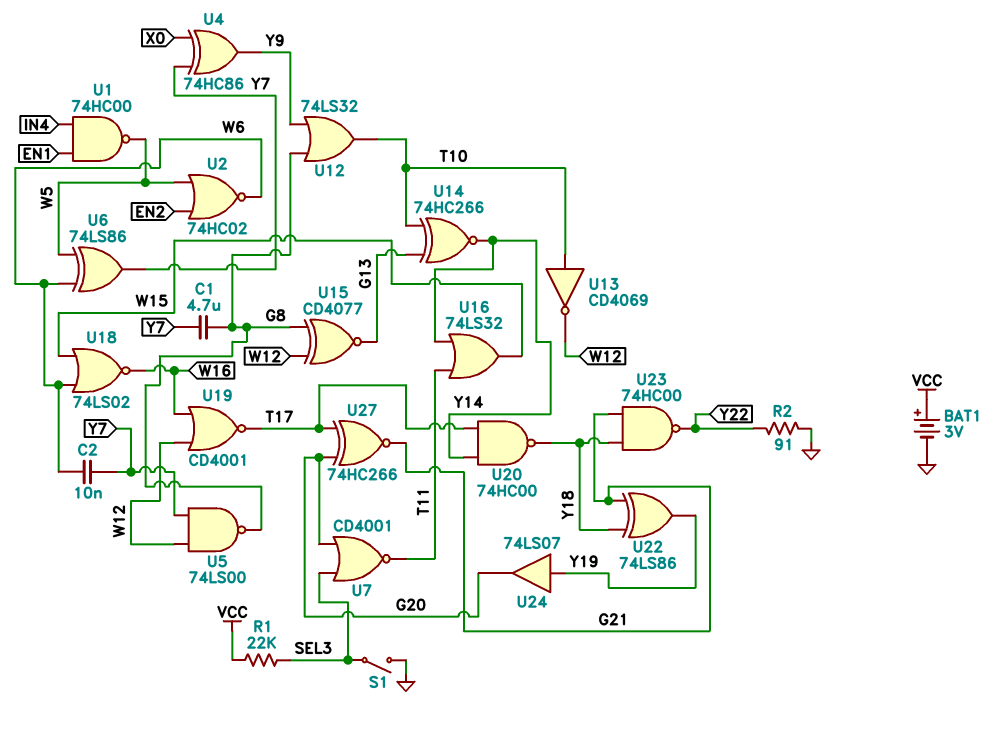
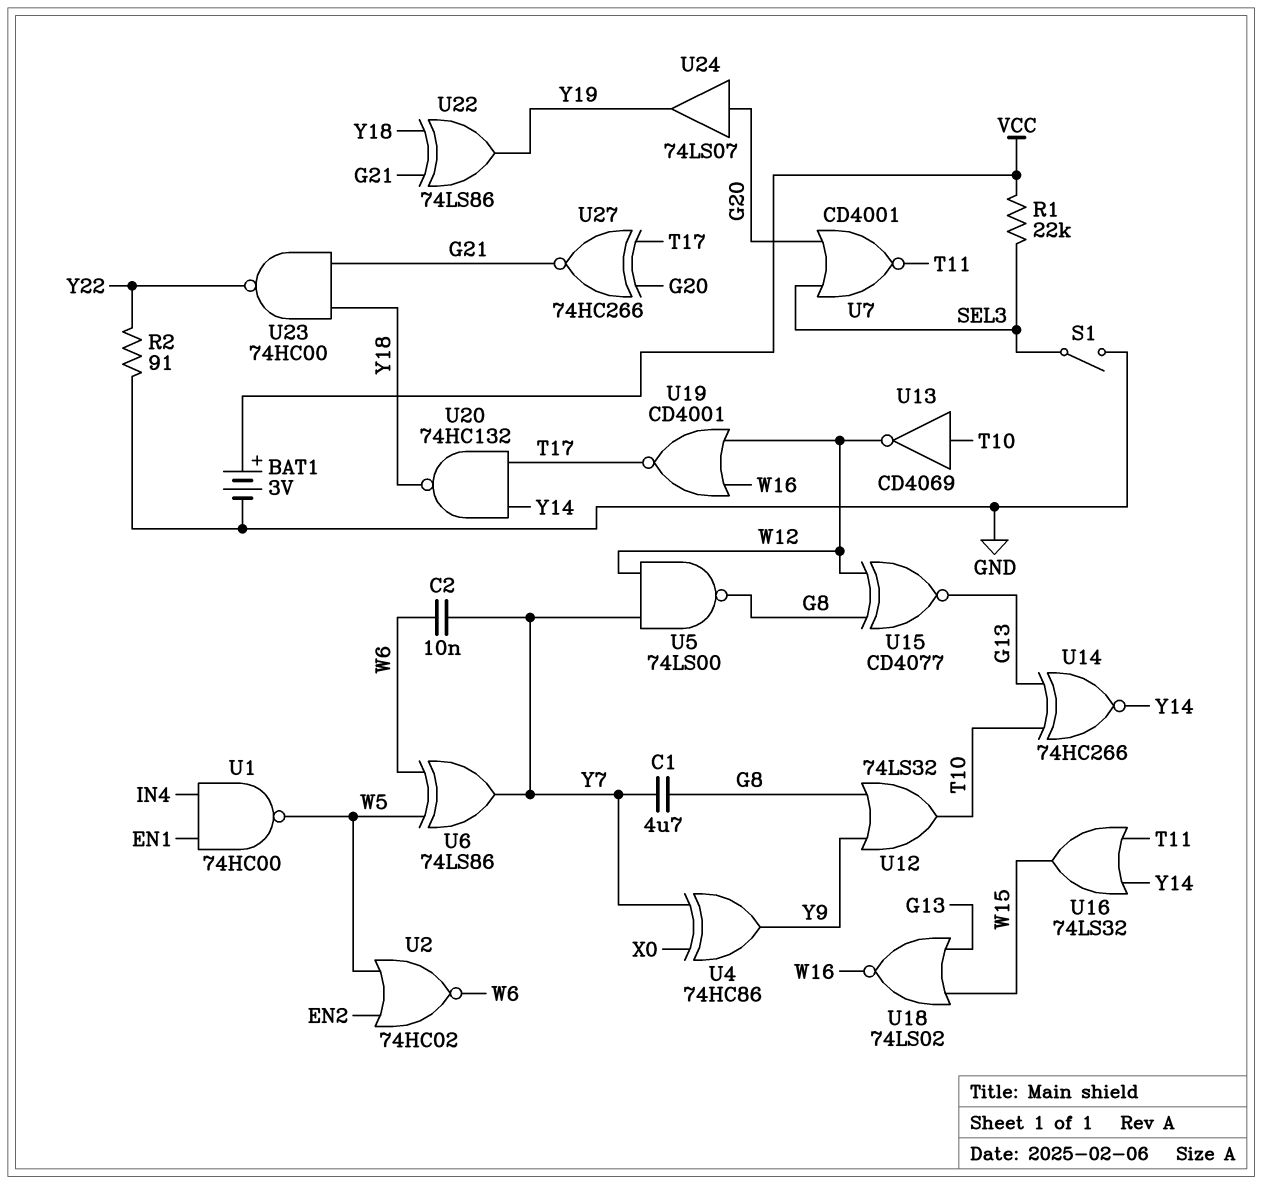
U18: NOR 74LS02 (in W6, in W15, out W16) -> NOR 74LS02 (in G13, in W15, out W16)
U20: NAND 74HC00 (in T17, in Y14, out Y18) -> NAND 74HC132 (in T17, in Y14, out Y18)
U24: buffer 74LS07 (in Y19, out G20) -> buffer 74LS07 (in G20, out Y19)

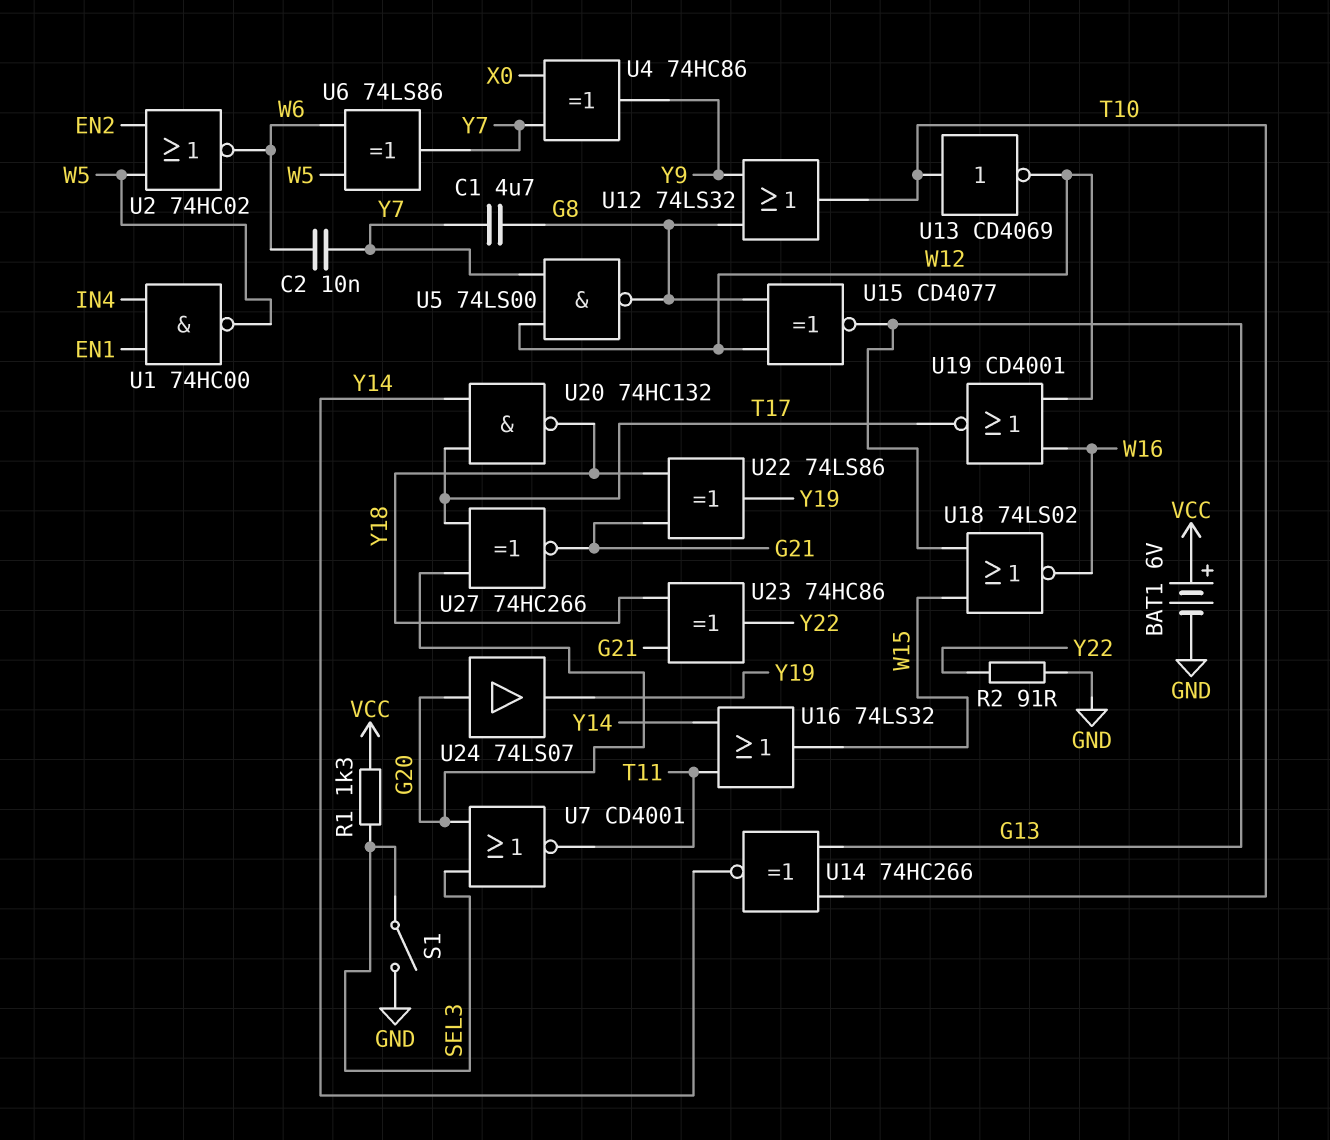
BAT1: 3V (plus VCC, minus GND) -> 6V (plus VCC, minus GND)
R1: 22k (SEL3, VCC) -> 1.3k (SEL3, VCC)
U23: NAND 74HC00 (in G21, in Y18, out Y22) -> XOR 74HC86 (in G21, in Y18, out Y22)

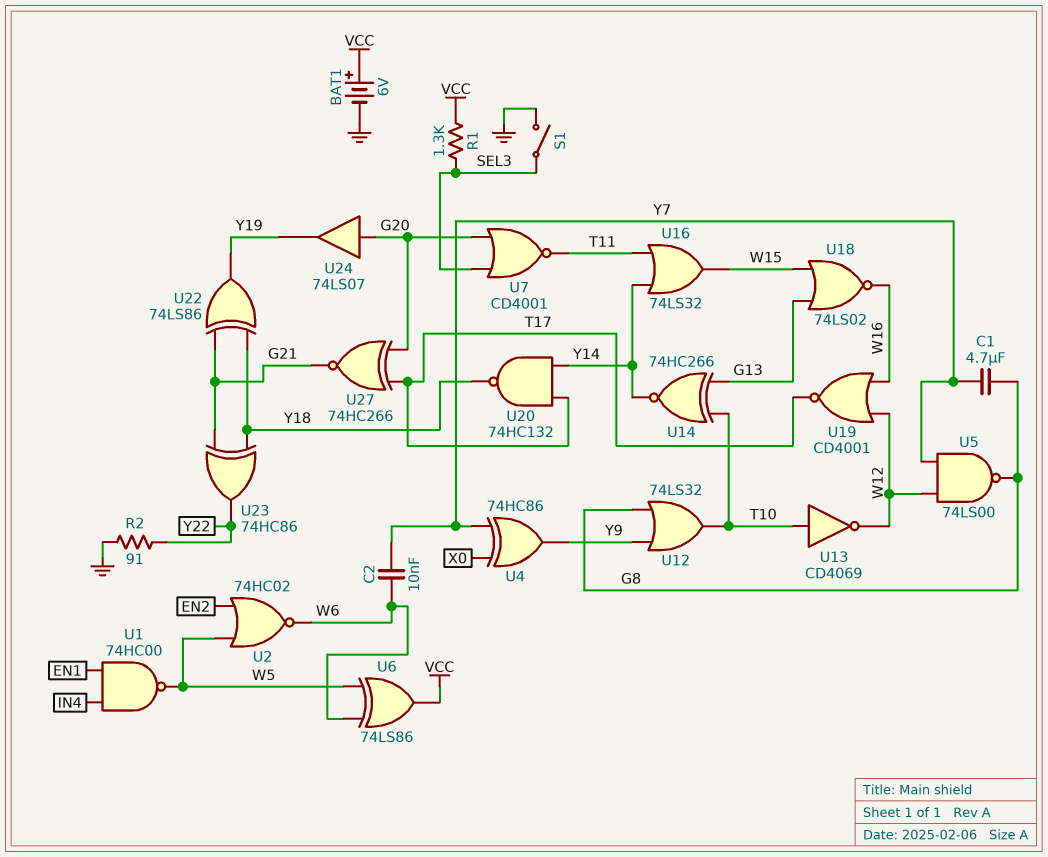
U6: XOR 74LS86 (in W5, in W6, out Y7) -> XOR 74LS86 (in W5, in W6, out VCC)
U15: XNOR CD4077 (in G8, in W12, out G13) -> none

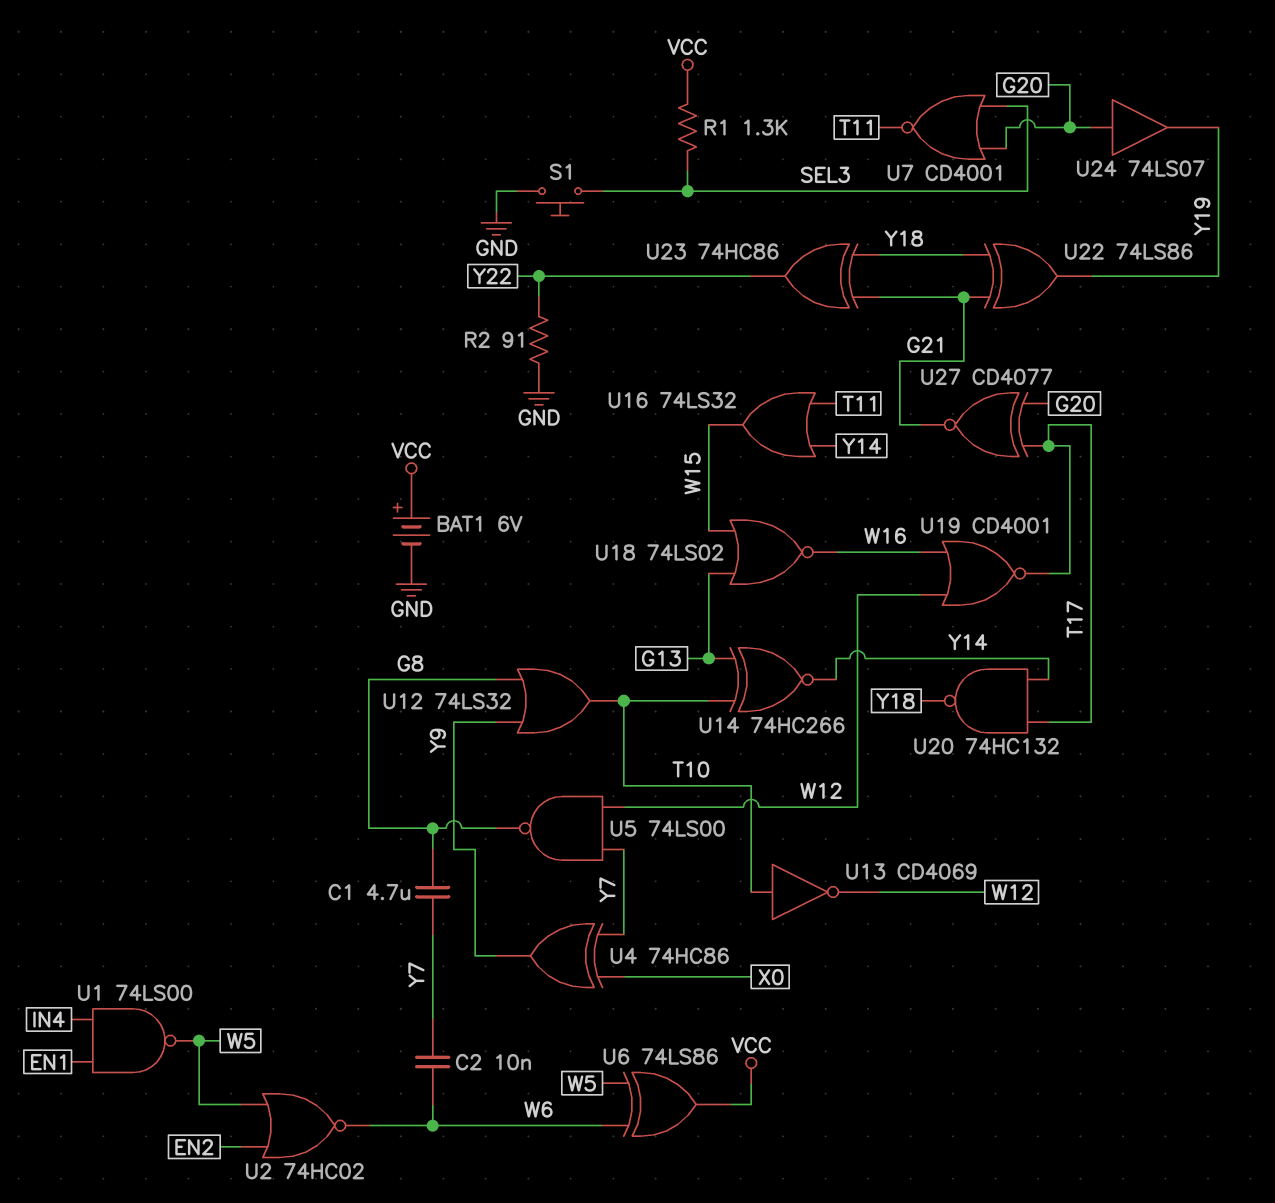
S1: switch (GND, SEL3) -> button (GND, SEL3)
U1: NAND 74HC00 (in EN1, in IN4, out W5) -> NAND 74LS00 (in EN1, in IN4, out W5)
U27: XNOR 74HC266 (in G20, in T17, out G21) -> XNOR CD4077 (in G20, in T17, out G21)

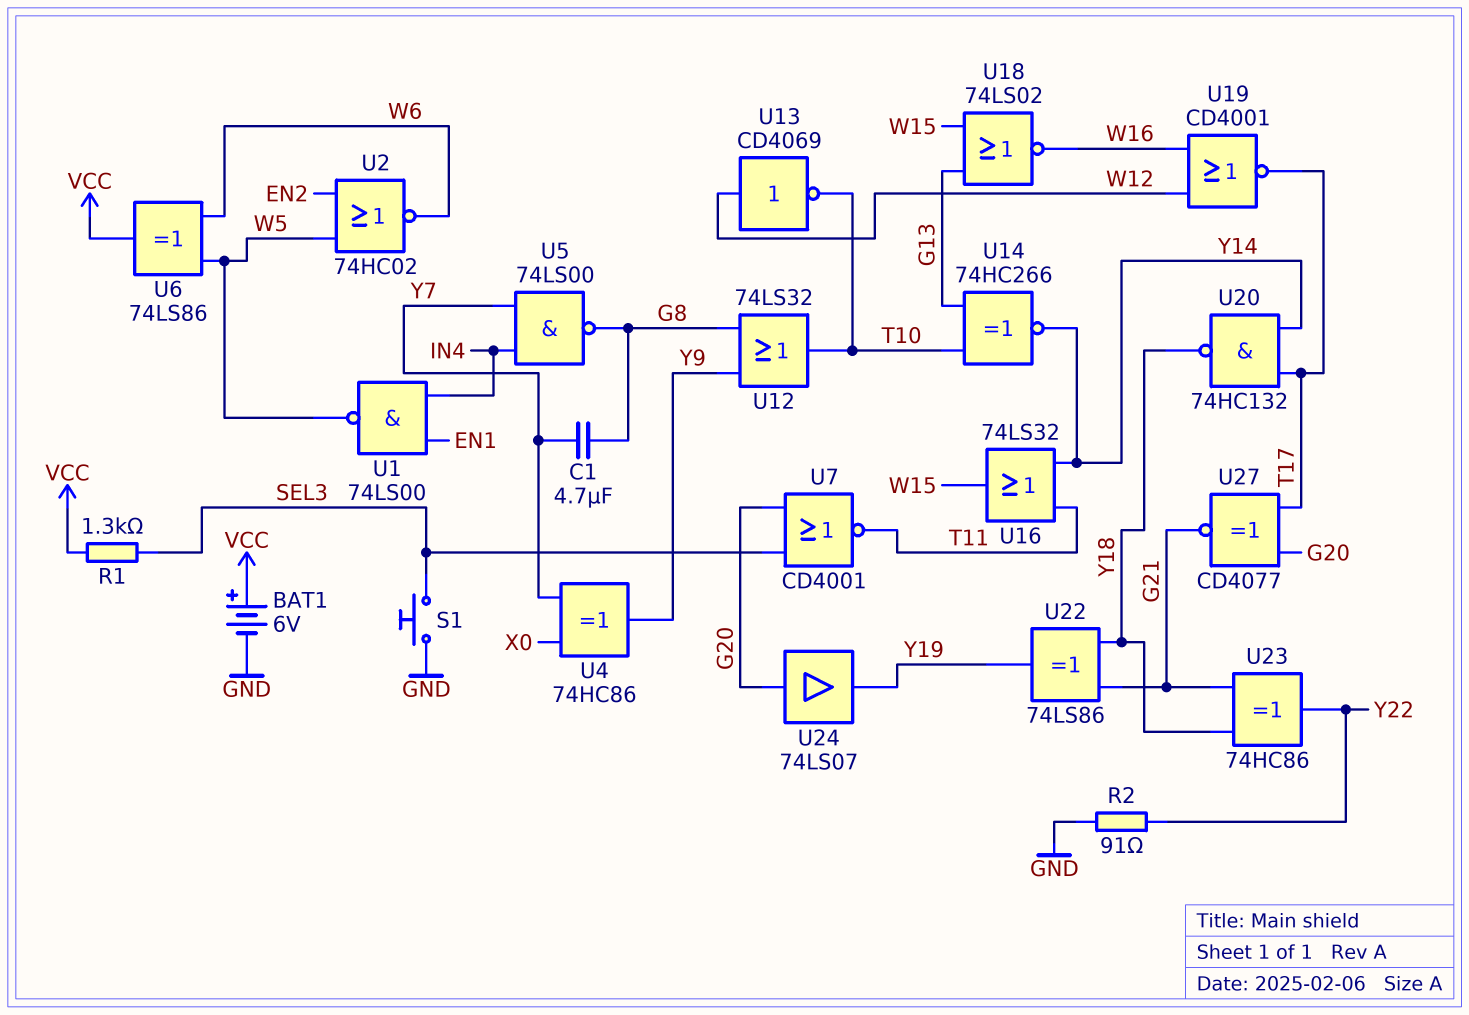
C2: 10nF (W6, Y7) -> none
U5: NAND 74LS00 (in W12, in Y7, out G8) -> NAND 74LS00 (in IN4, in Y7, out G8)
U13: NOT CD4069 (in T10, out W12) -> NOT CD4069 (in W12, out T10)

